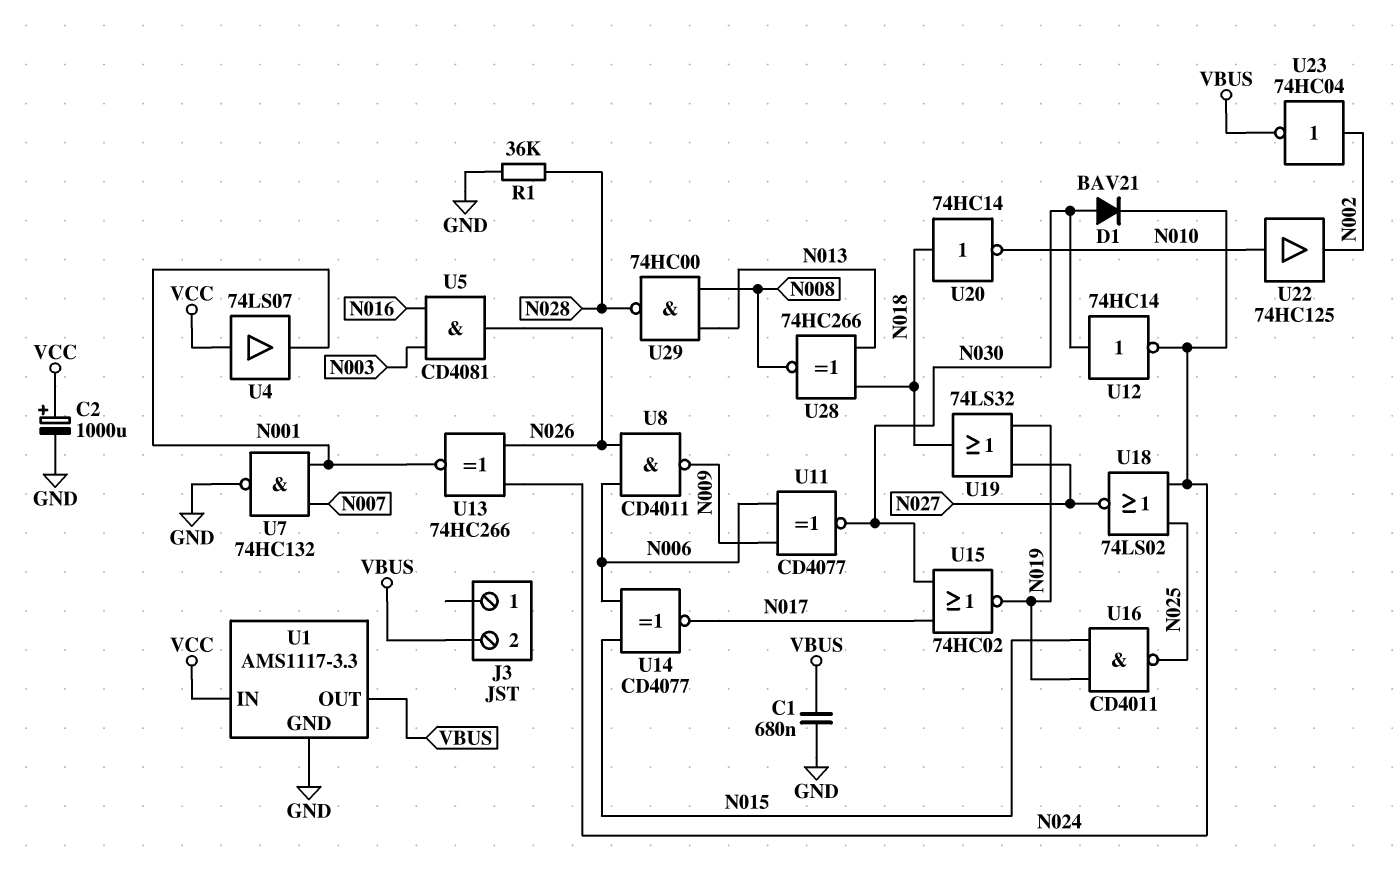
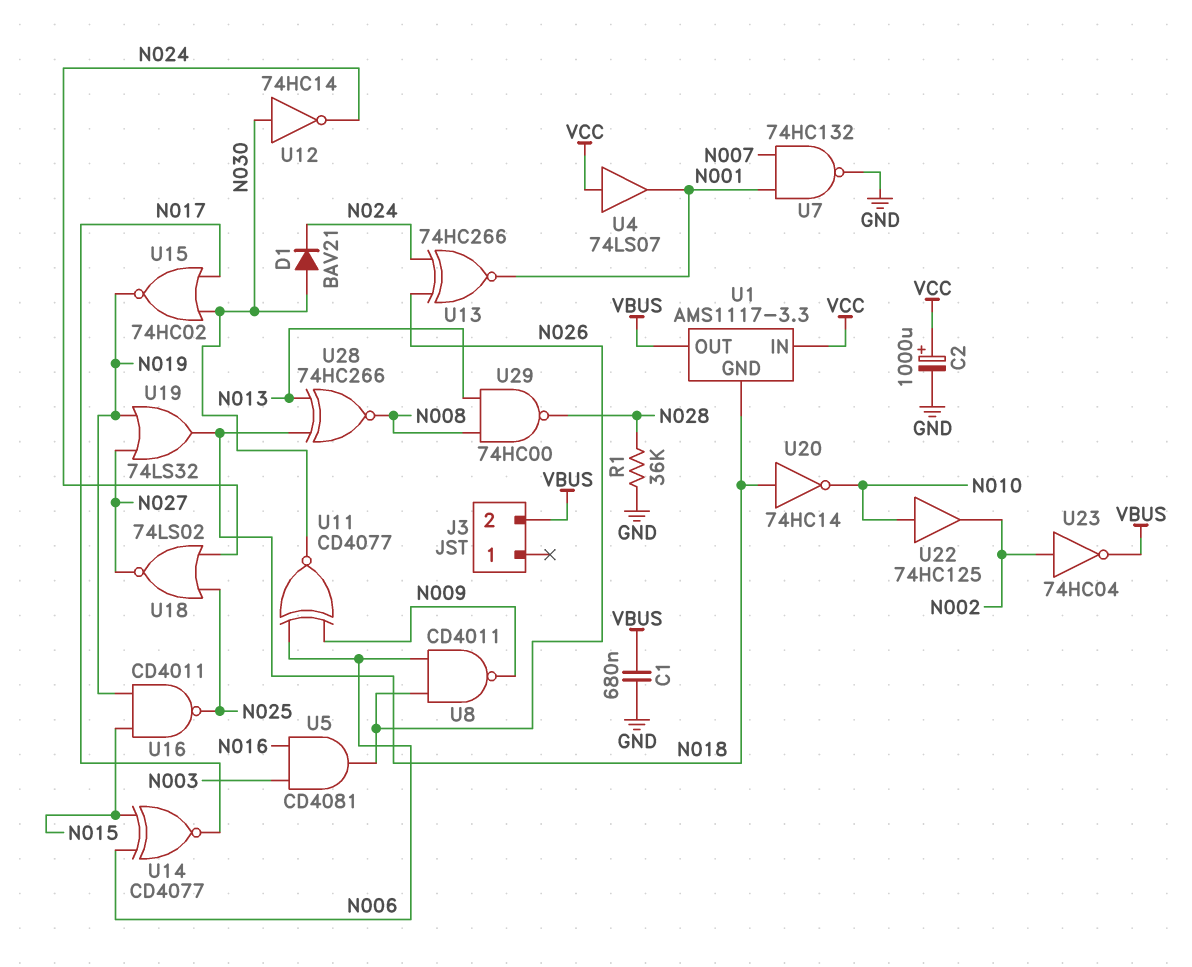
U1 pin GND: GND -> N018

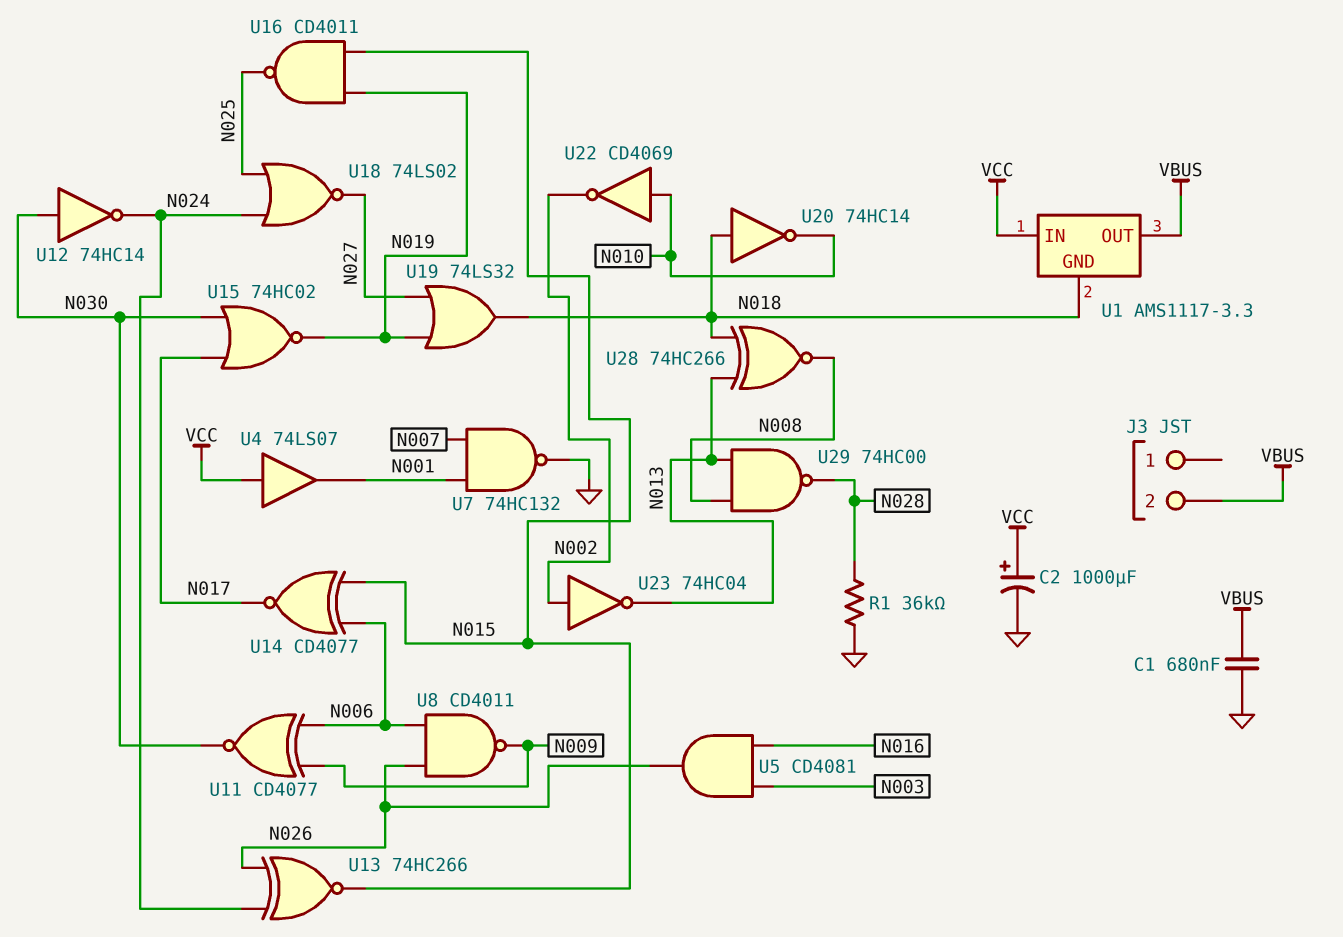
D1: diode BAV21 (A N030, K N024) -> none
U13: XNOR 74HC266 (in N024, in N026, out N001) -> XNOR 74HC266 (in N024, in N026, out N015)
U22: buffer 74HC125 (in N010, out N002) -> NOT CD4069 (in N010, out N002)
U23: NOT 74HC04 (in N002, out VBUS) -> NOT 74HC04 (in N002, out N013)

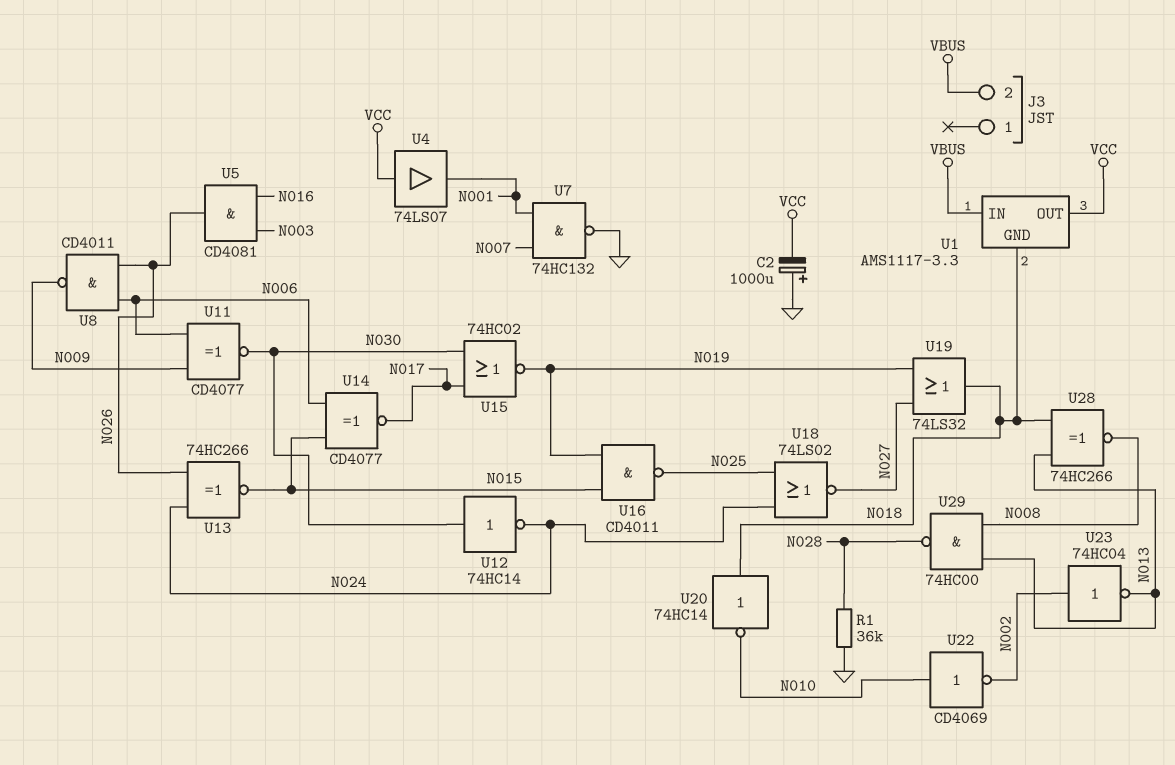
C1: 680nF (GND, VBUS) -> none
C2: 1000uF (plus VCC, minus GND) -> 1000uF (plus GND, minus VCC)
U1 pin IN: VCC -> VBUS
U1 pin OUT: VBUS -> VCC

